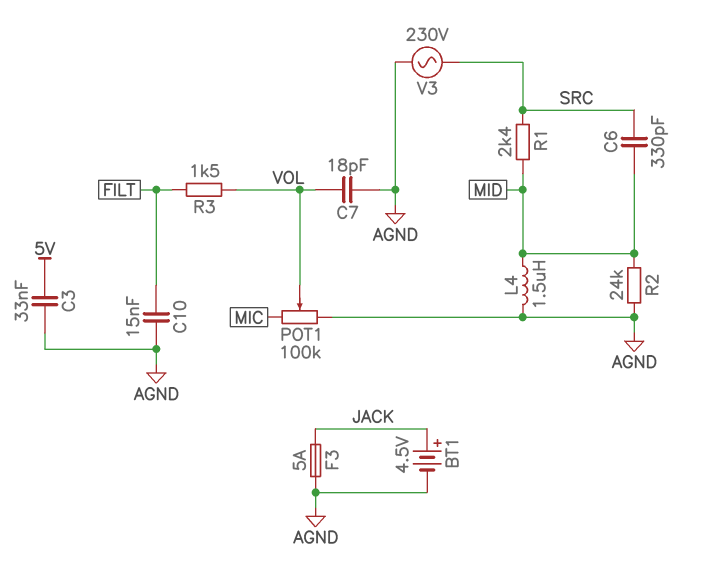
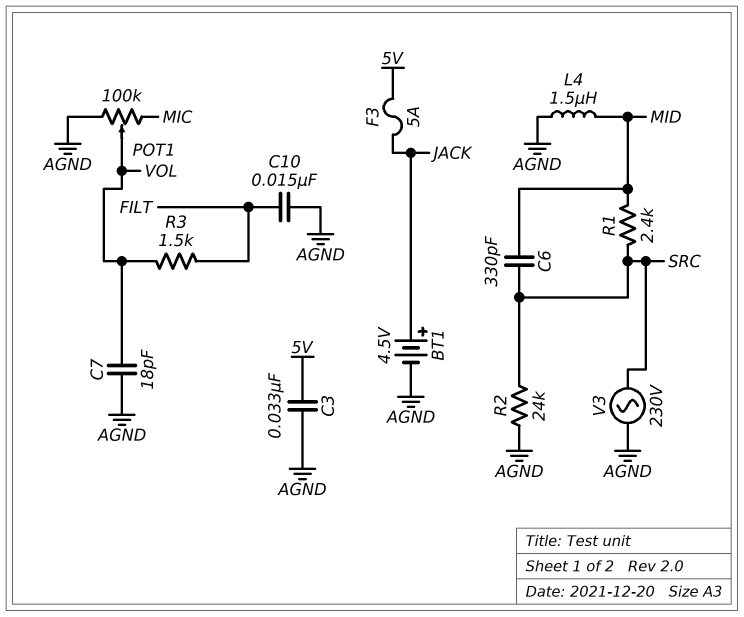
F3: 5A (AGND, JACK) -> 5A (5V, JACK)
R2: 24k (AGND, MID) -> 24k (AGND, SRC)

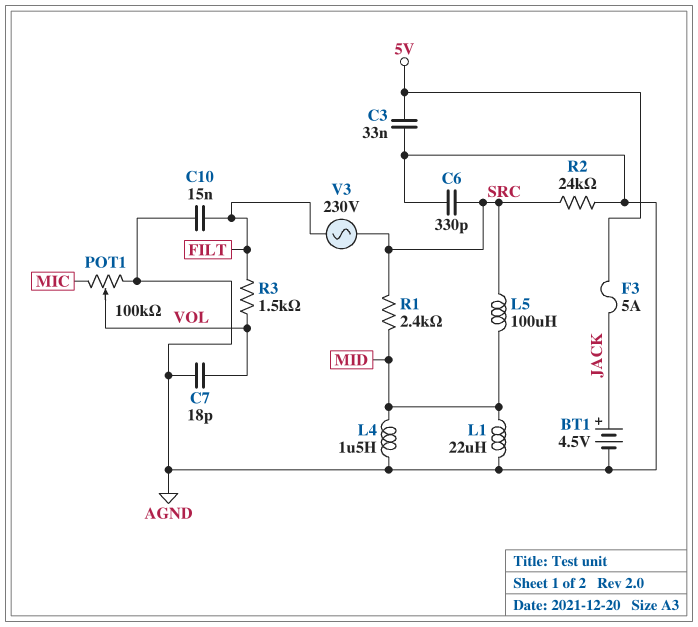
C6: 330pF (MID, SRC) -> 330pF (AGND, SRC)
L1: none -> 22uH (AGND, MID)
L5: none -> 100uH (MID, SRC)
V3: AC 230V (AGND, SRC) -> AC 230V (FILT, SRC)

